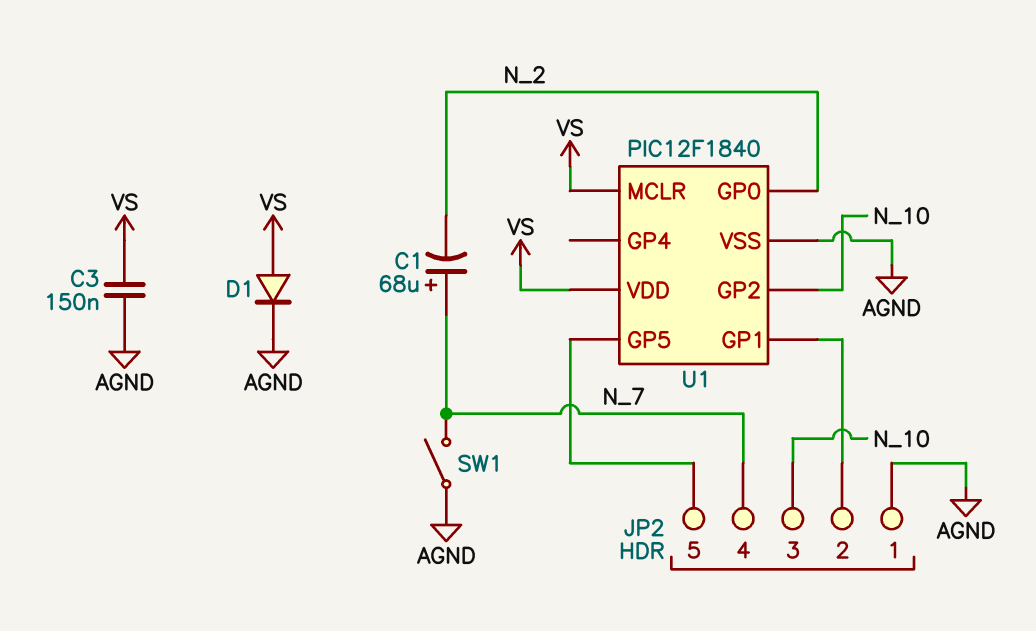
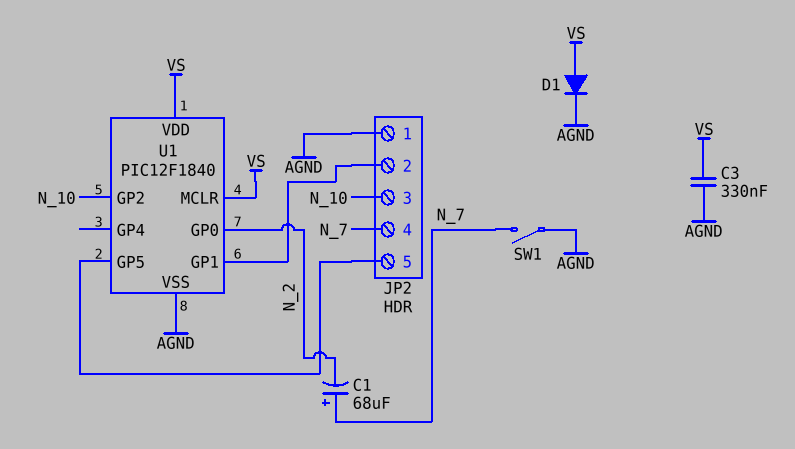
C3: 150nF (AGND, VS) -> 330nF (AGND, VS)

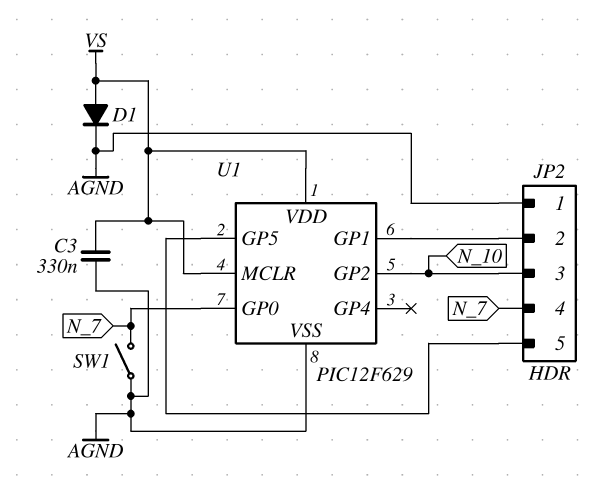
C1: 68uF (plus N_7, minus N_2) -> none
U1: PIC12F1840 -> PIC12F629
U1 pin GP0: N_2 -> N_7

